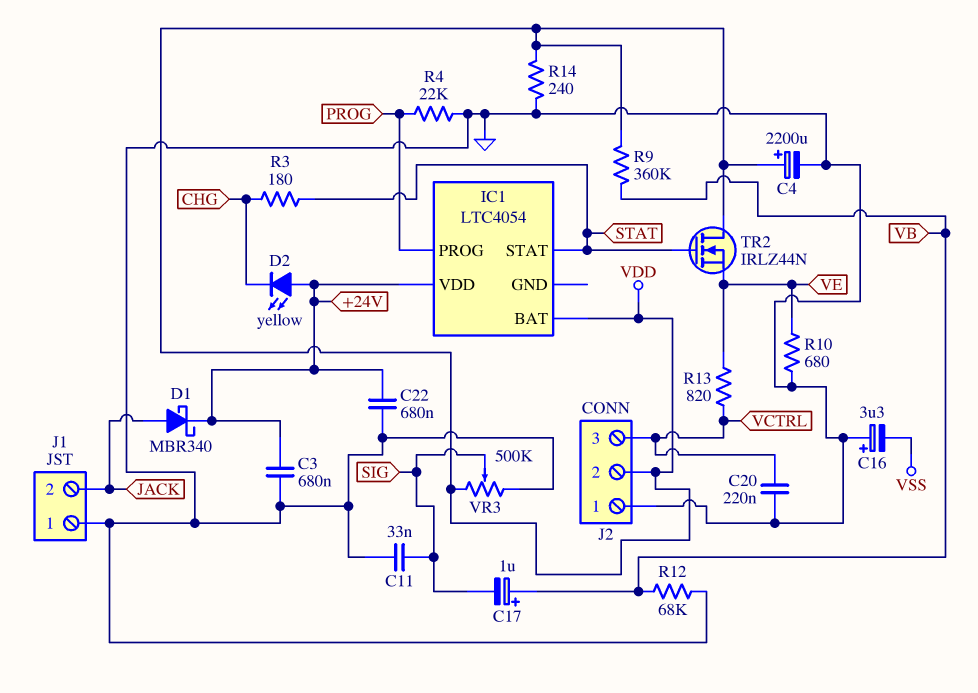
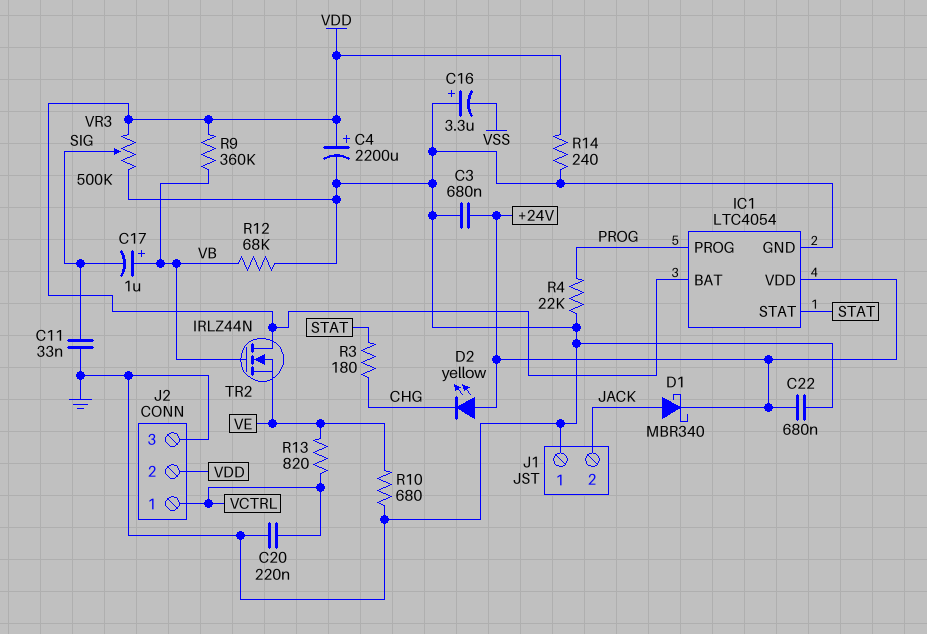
IC1 pin GND: none -> GND
J2 pin 1: GND -> VCTRL
J2 pin 3: VCTRL -> GND
TR2: NMOS IRLZ44N (G STAT, D VDD, S VE) -> NMOS IRLZ44N (G VB, D VDD, S VE)

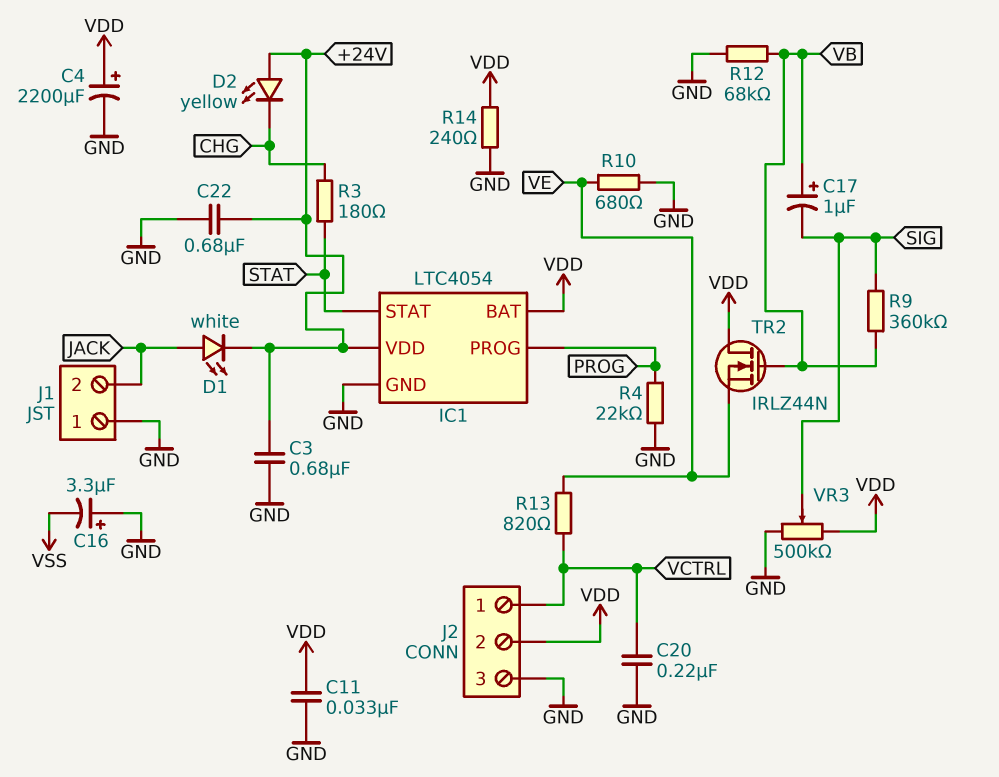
C11: 33nF (GND, SIG) -> 33nF (GND, VDD)
D1: schottky MBR340 (A JACK, K +24V) -> LED white (A JACK, K +24V)
R9: 360k (VB, VDD) -> 360k (SIG, VB)

